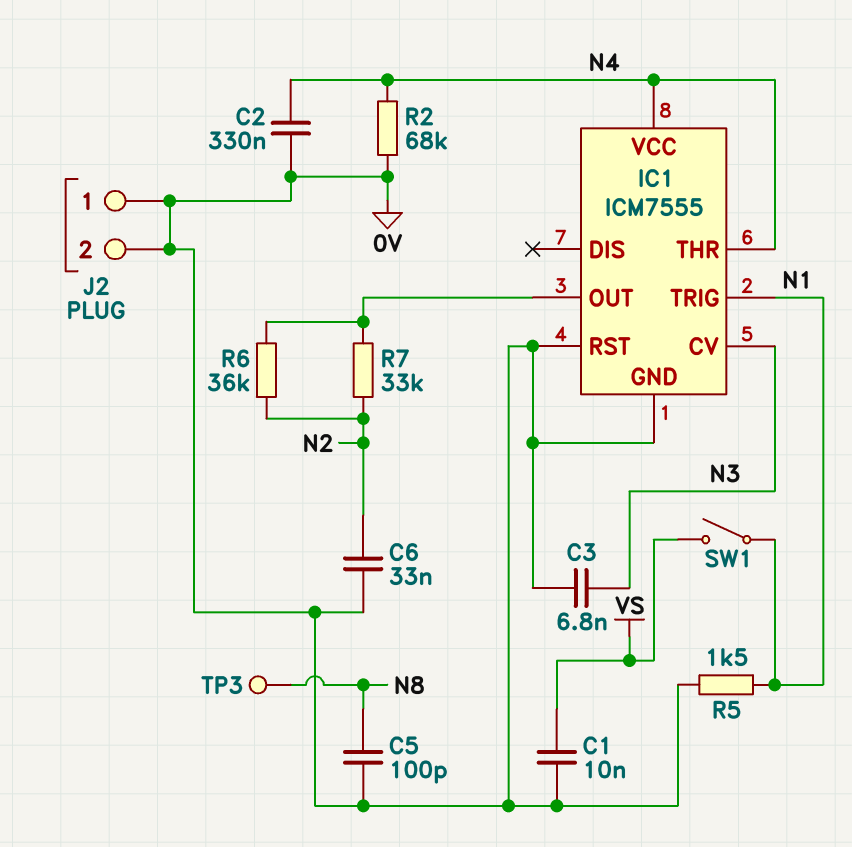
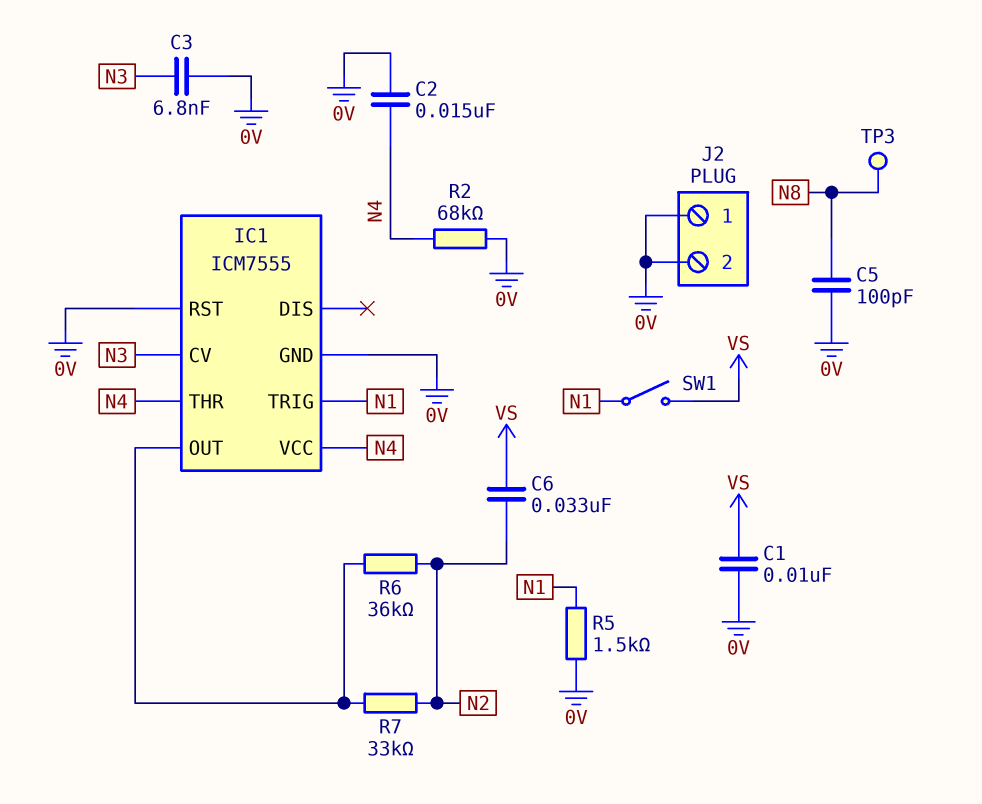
C2: 330nF (0V, N4) -> 15nF (0V, N4)
C6: 33nF (0V, N2) -> 33nF (N2, VS)

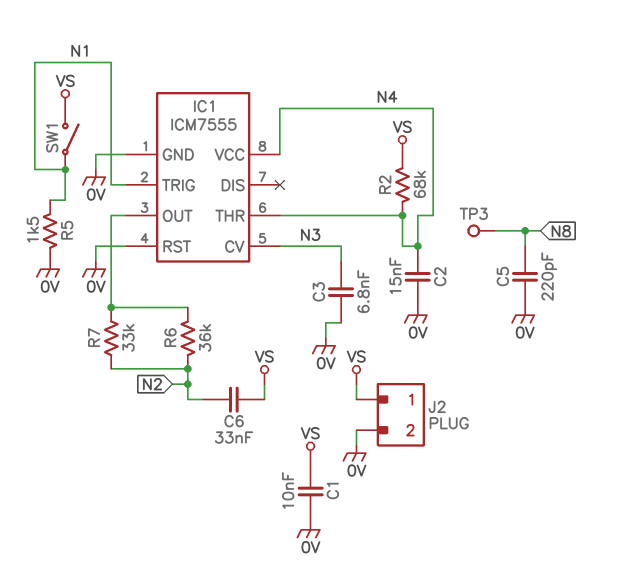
C5: 100pF (0V, N8) -> 220pF (0V, N8)
J2 pin 1: 0V -> VS
R2: 68k (0V, N4) -> 68k (N4, VS)

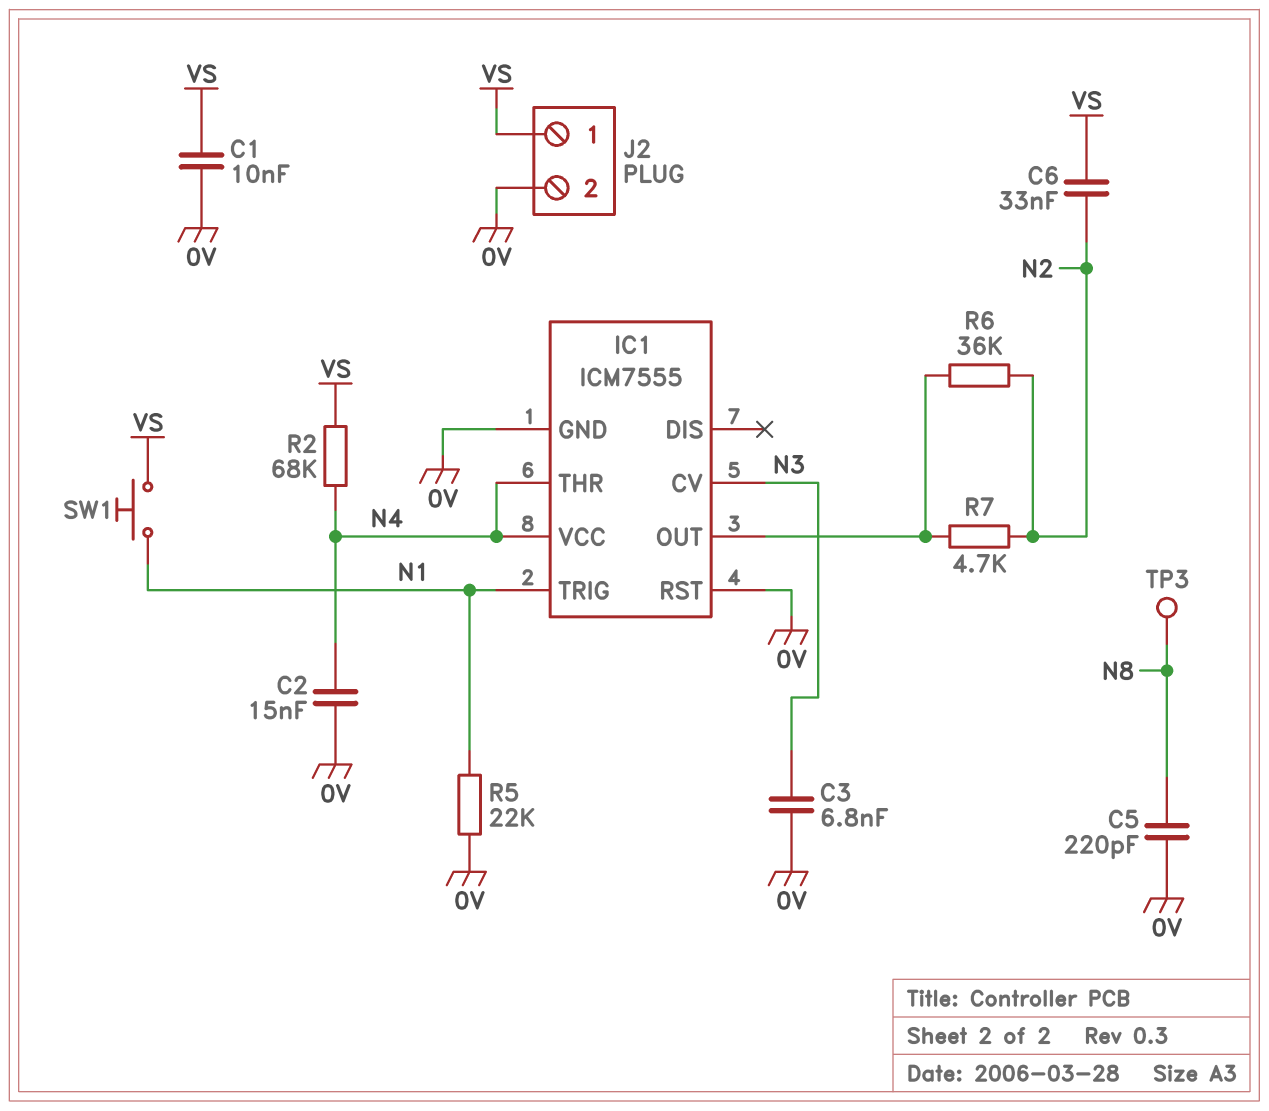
R5: 1.5k (0V, N1) -> 22k (0V, N1)
R7: 33k (IC1/OUT, N2) -> 4.7k (IC1/OUT, N2)
SW1: switch (N1, VS) -> button (N1, VS)

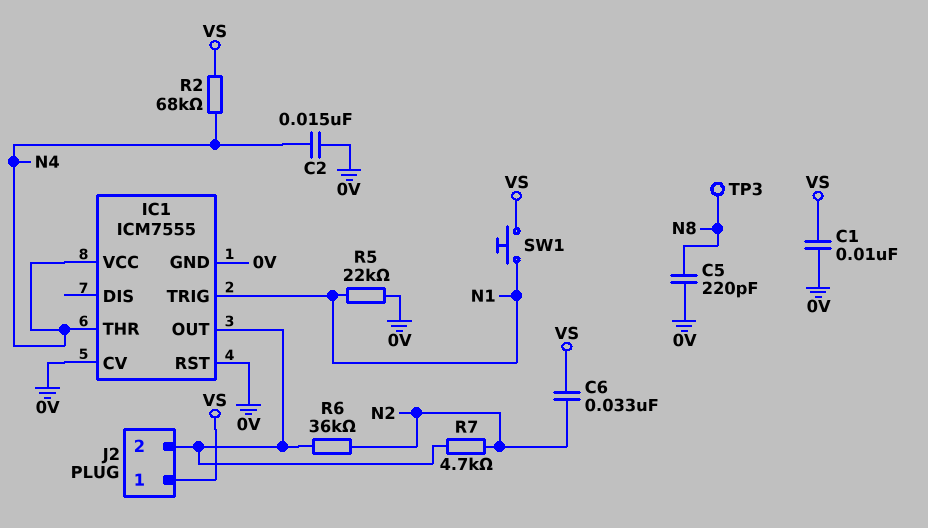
C3: 6.8nF (0V, N3) -> none
IC1 pin CV: N3 -> 0V
J2 pin 2: 0V -> IC1/OUT

